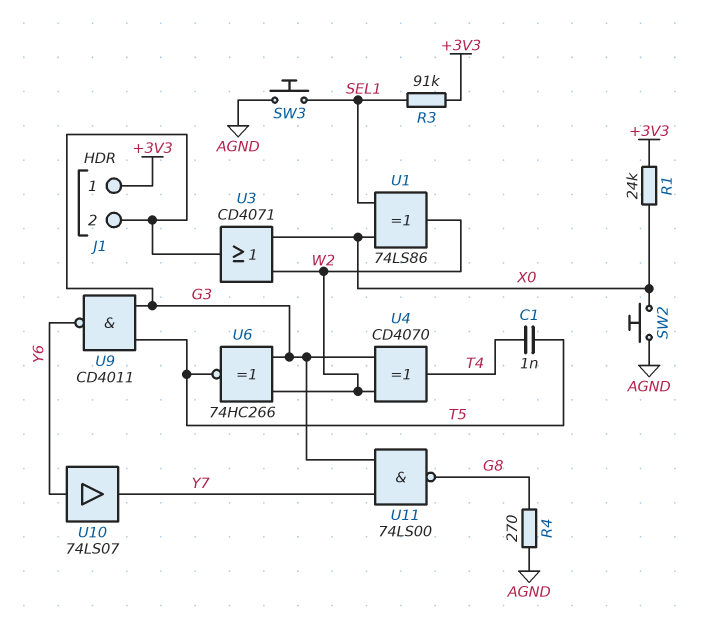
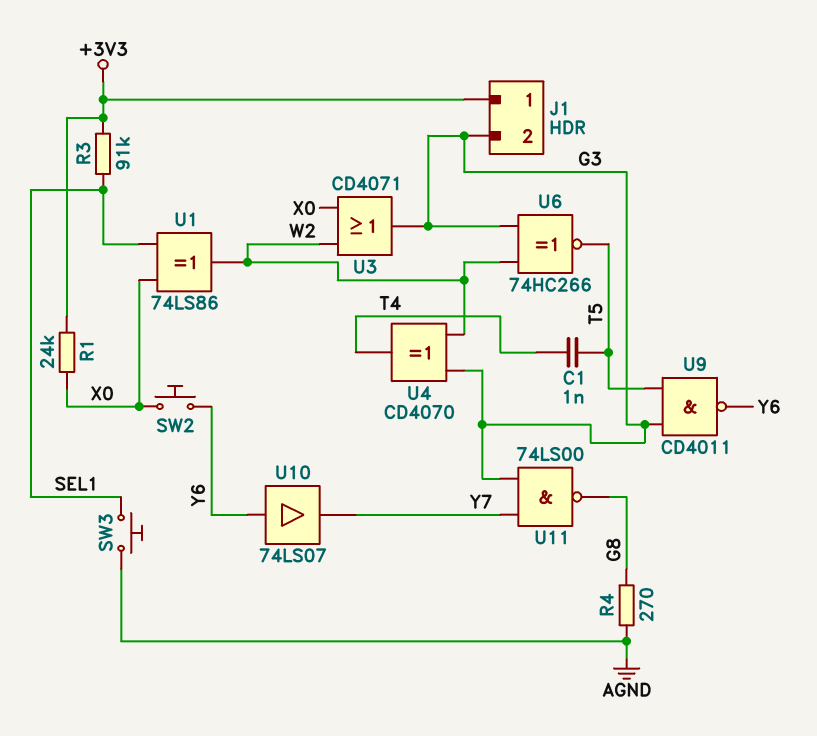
SW2: button (AGND, X0) -> button (X0, Y6)

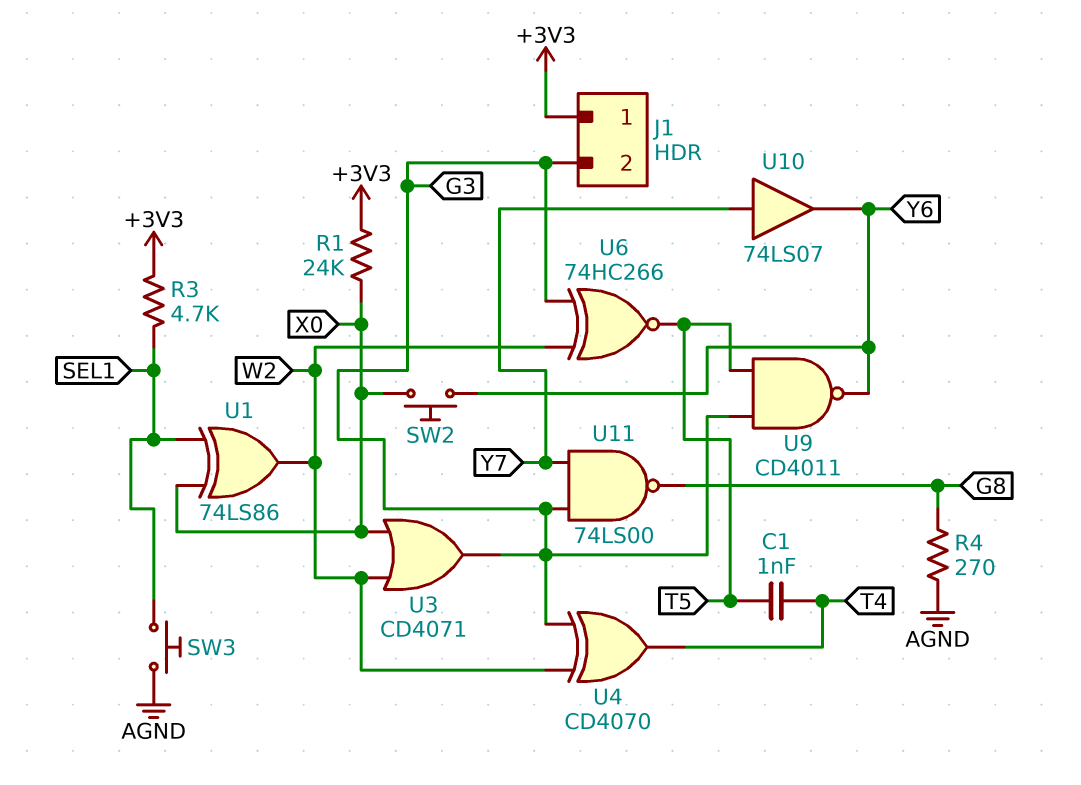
R3: 91k (+3V3, SEL1) -> 4.7k (+3V3, SEL1)
U10: buffer 74LS07 (in Y6, out Y7) -> buffer 74LS07 (in Y7, out Y6)

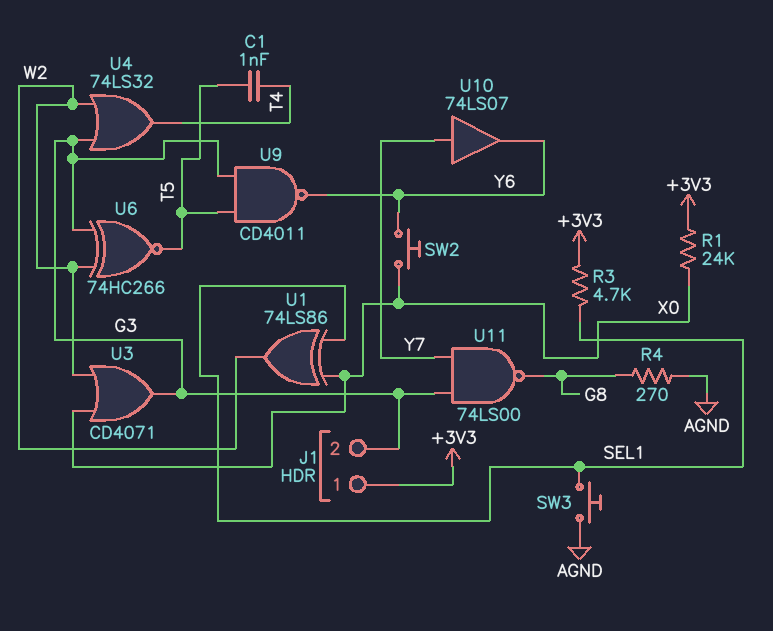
U4: XOR CD4070 (in G3, in W2, out T4) -> OR 74LS32 (in G3, in W2, out T4)

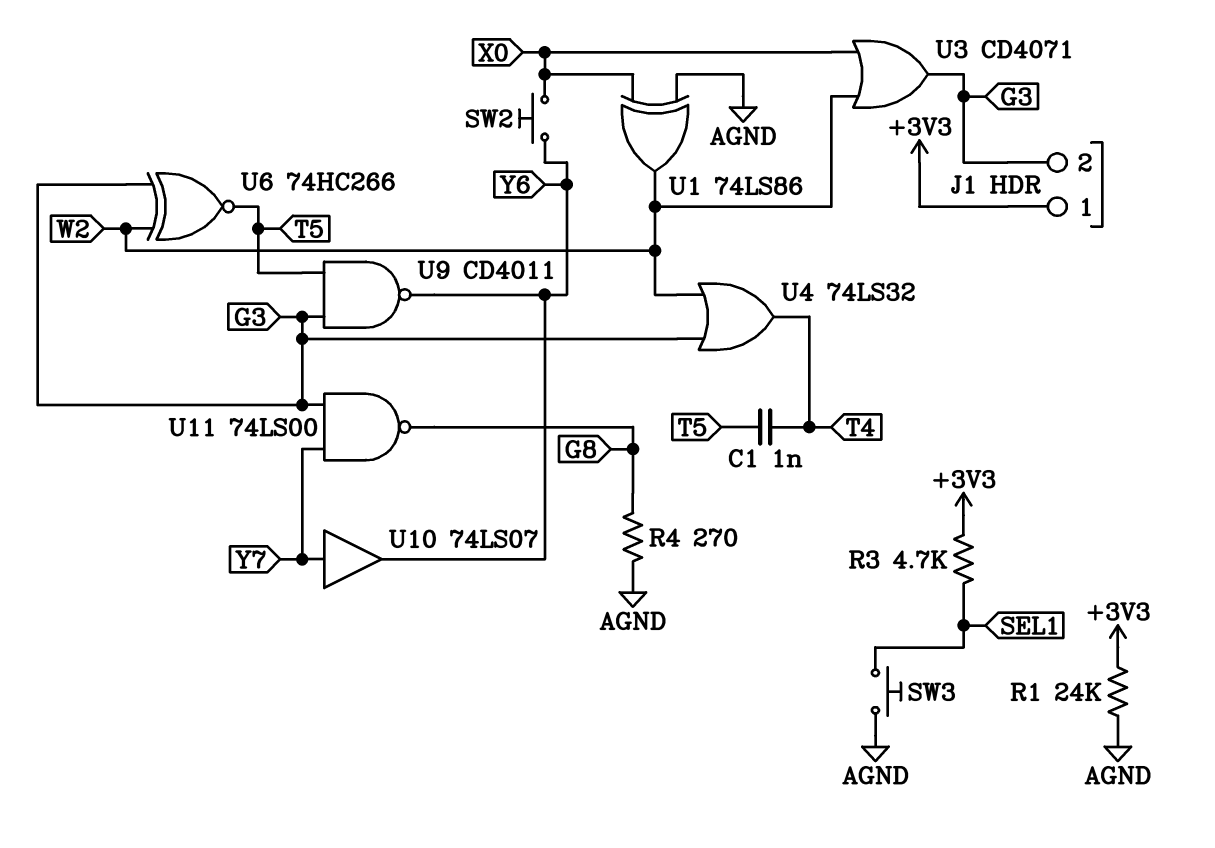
R1: 24k (+3V3, X0) -> 24k (+3V3, AGND)
U1: XOR 74LS86 (in SEL1, in X0, out W2) -> XOR 74LS86 (in AGND, in X0, out W2)

